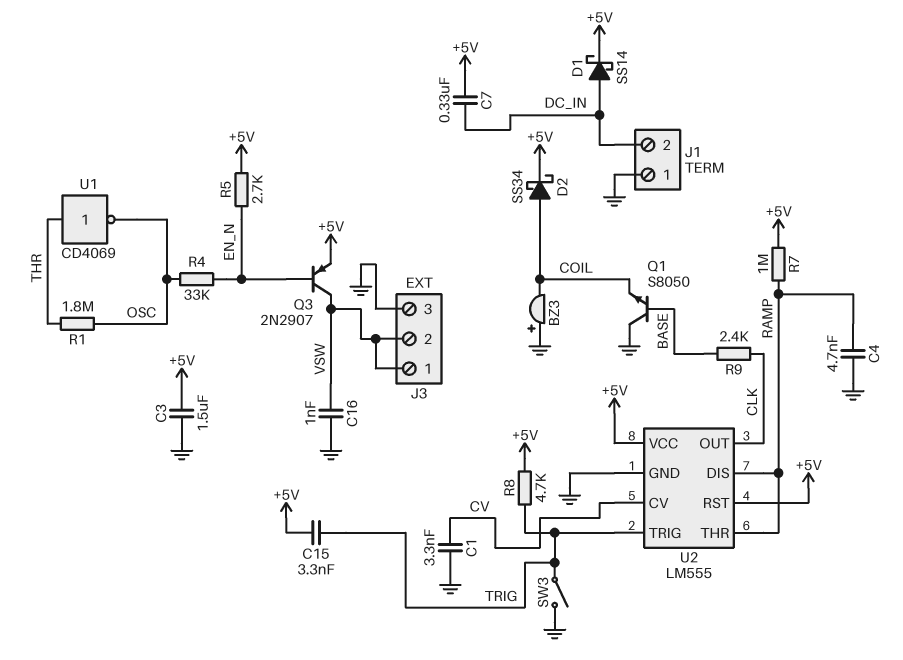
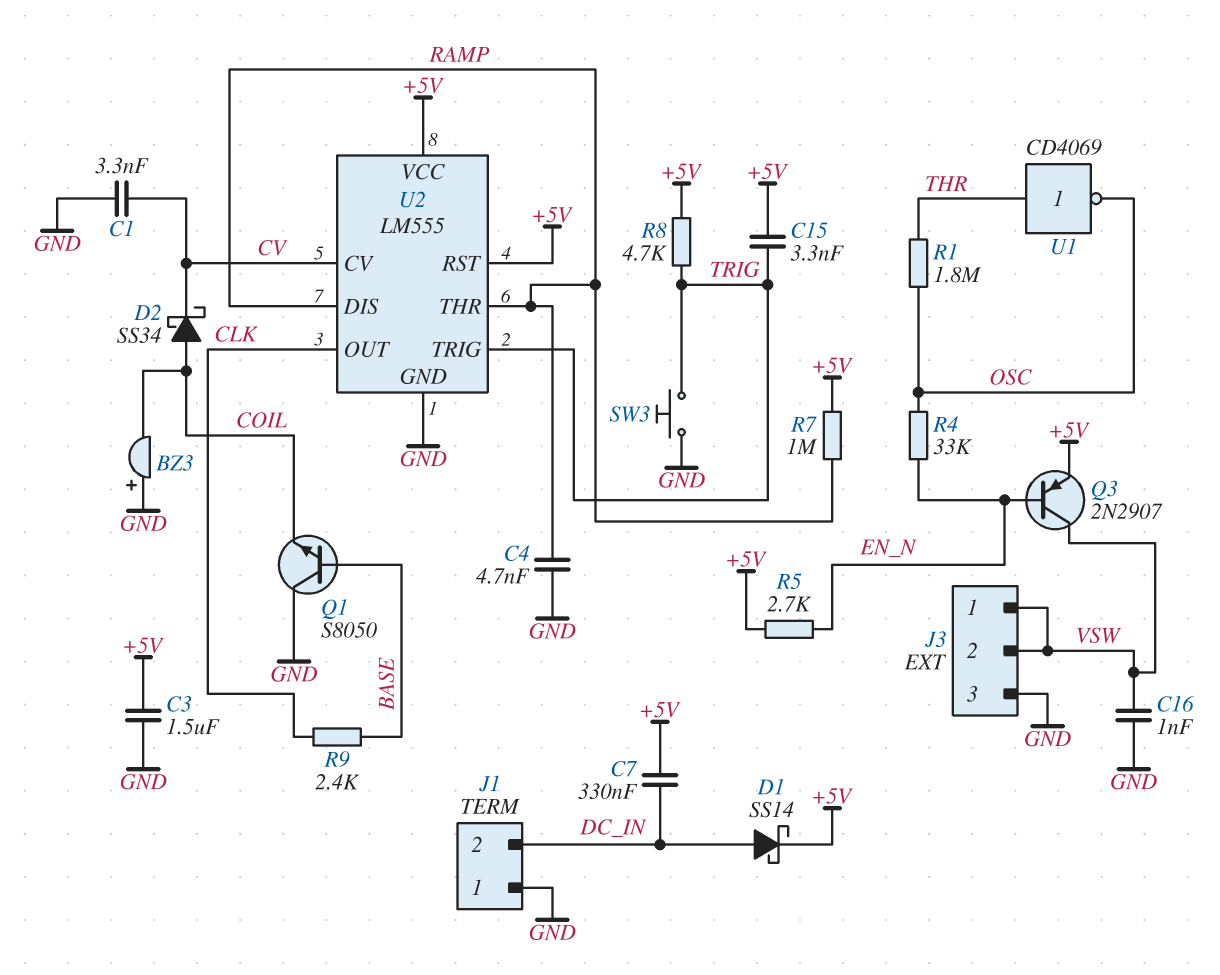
D2: schottky SS34 (A COIL, K +5V) -> schottky SS34 (A COIL, K CV)
SW3: switch (GND, TRIG) -> button (GND, TRIG)

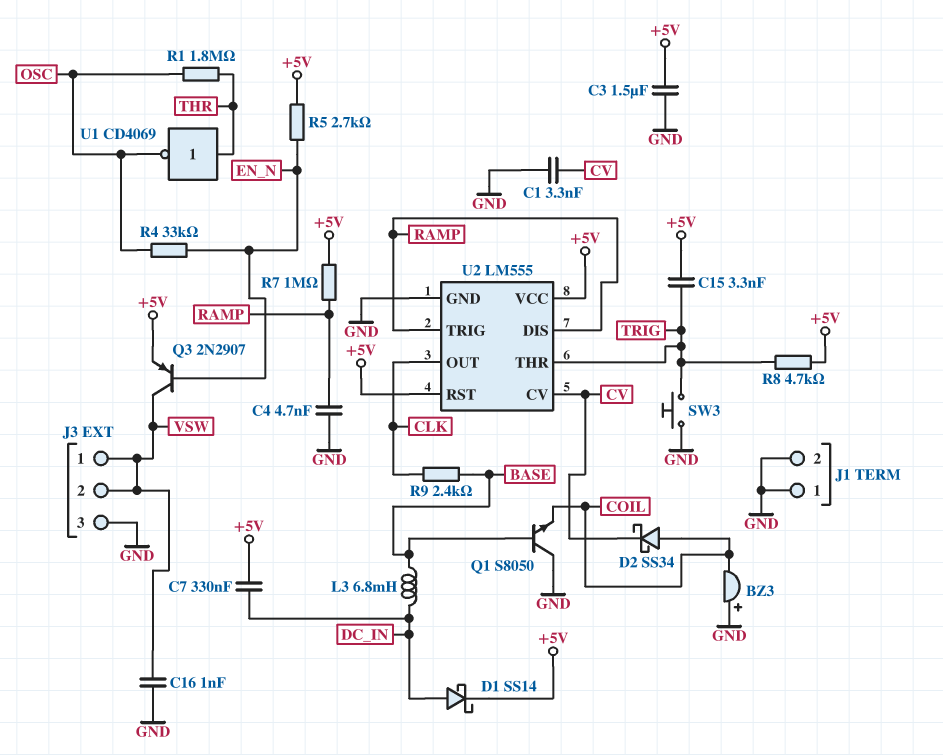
J1 pin 2: DC_IN -> GND
L3: none -> 6.8mH (BASE, DC_IN)
U2 pin THR: RAMP -> TRIG
U2 pin TRIG: TRIG -> RAMP

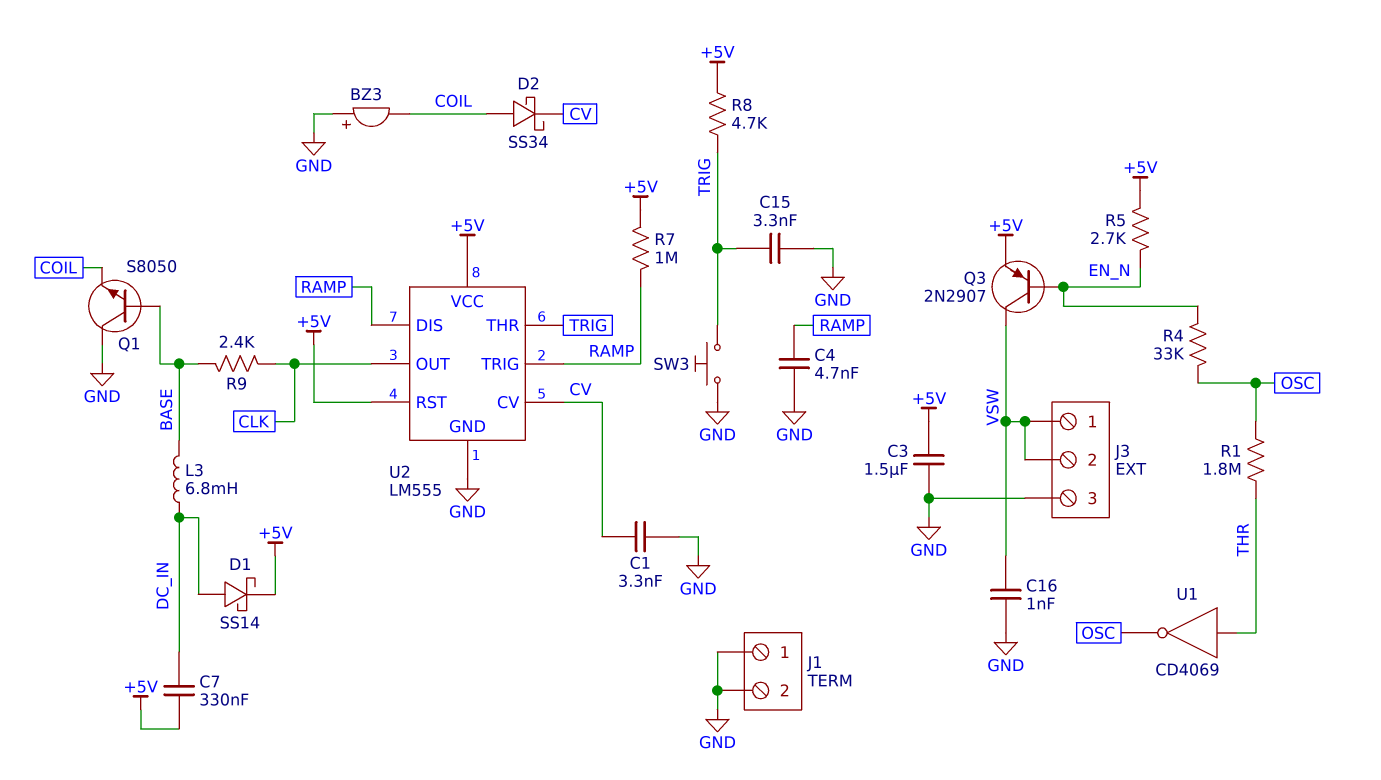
C15: 3.3nF (+5V, TRIG) -> 3.3nF (GND, TRIG)

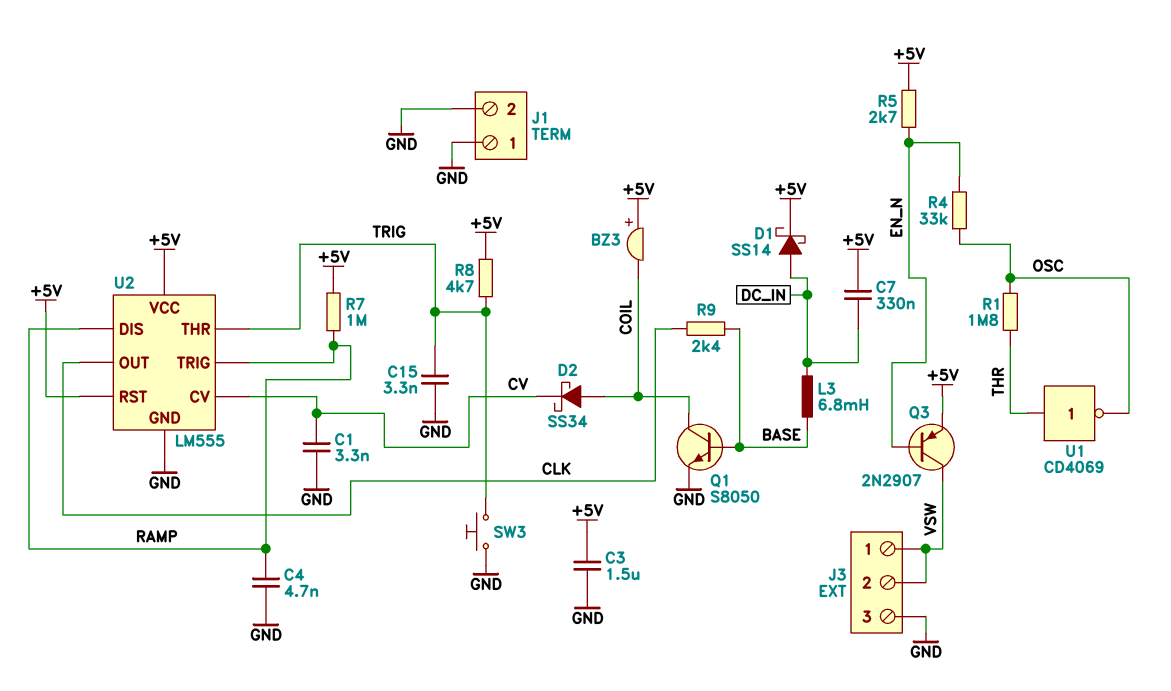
BZ3: buzzer (plus GND, minus COIL) -> buzzer (plus +5V, minus COIL)
C16: 1nF (GND, VSW) -> none
Q1: NPN S8050 (B BASE, C GND, E COIL) -> NPN S8050 (B BASE, C COIL, E GND)

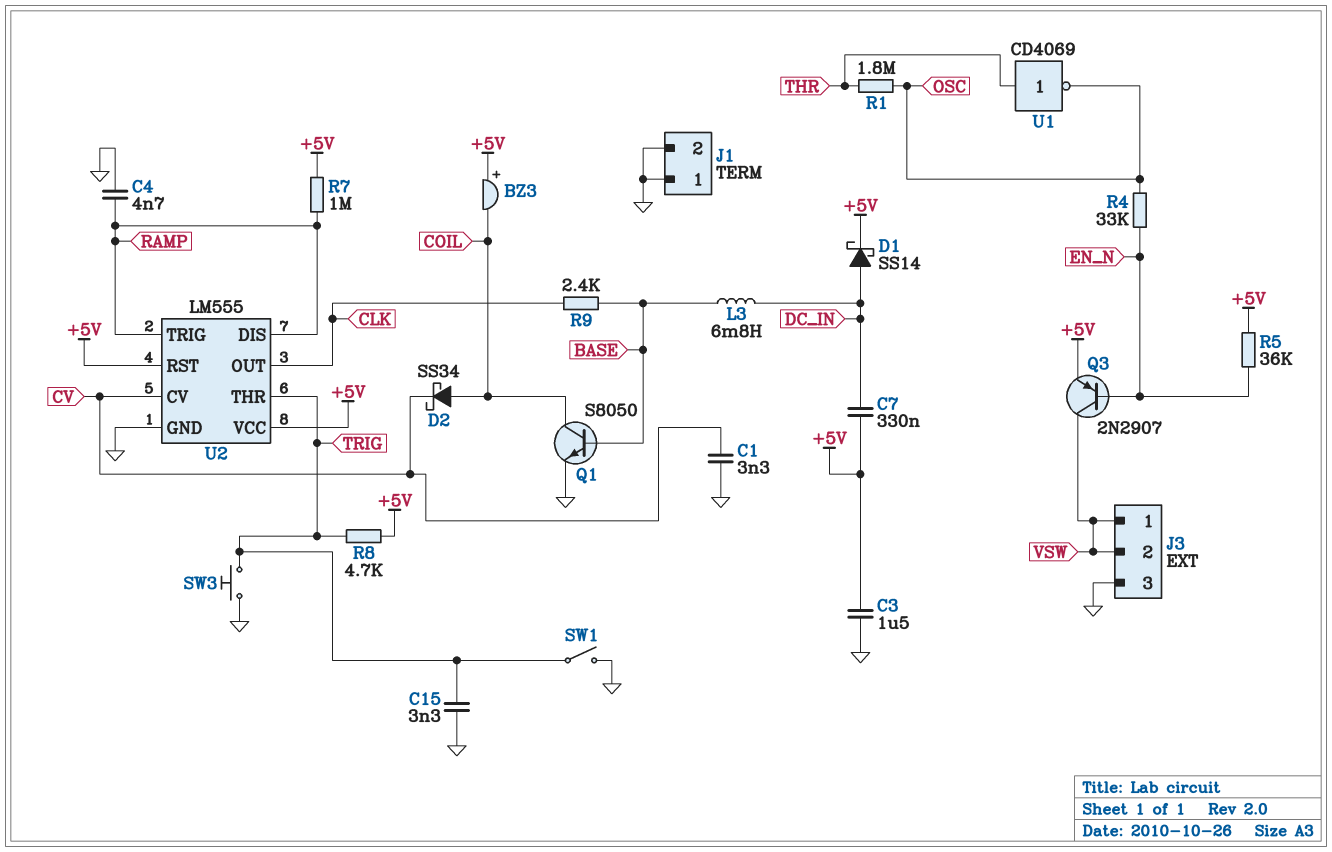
R5: 2.7k (+5V, EN_N) -> 36k (+5V, EN_N)
SW1: none -> switch (GND, TRIG)

